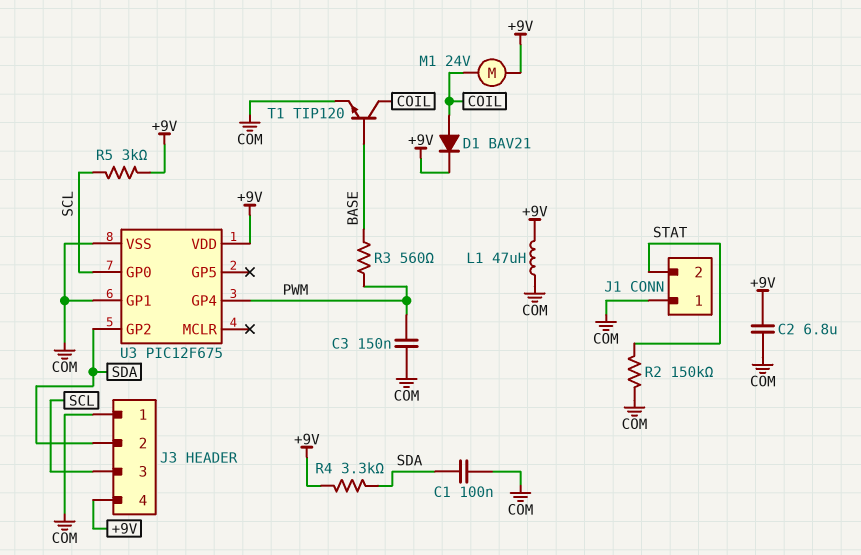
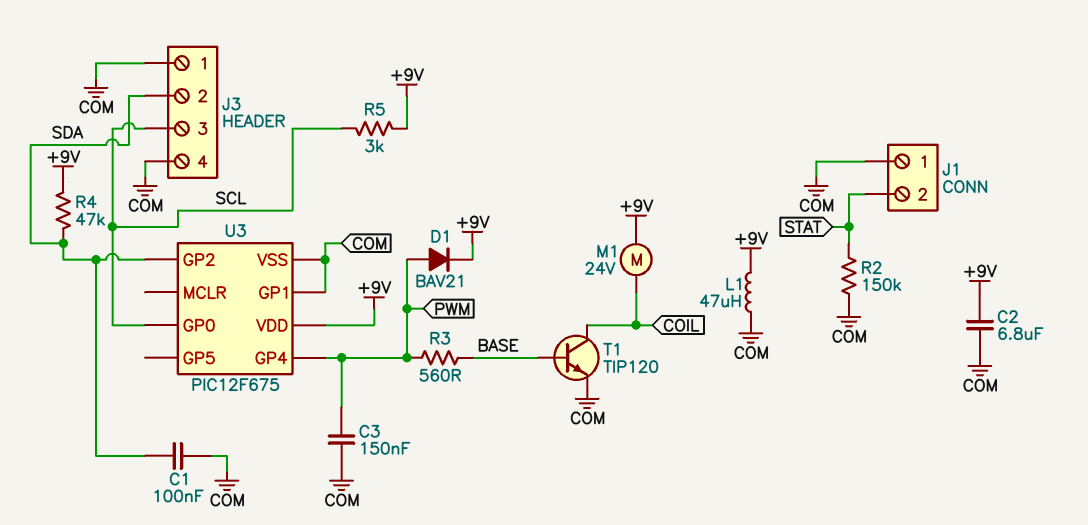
D1: diode BAV21 (A COIL, K +9V) -> diode BAV21 (A PWM, K +9V)
J3 pin 4: +9V -> COM
R4: 3.3k (+9V, SDA) -> 47k (+9V, SDA)

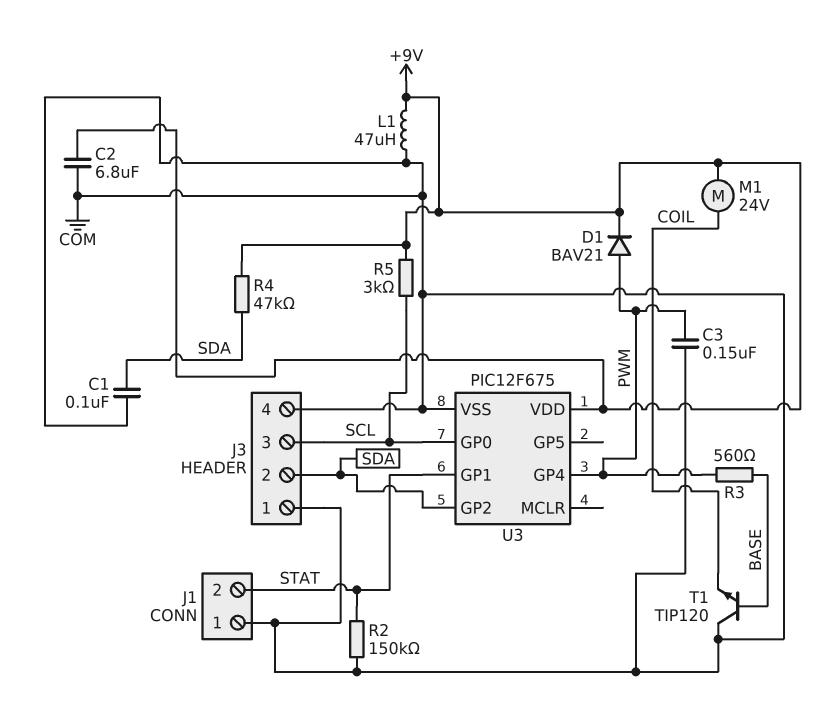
T1: NPN TIP120 (B BASE, C COIL, E COM) -> NPN TIP120 (B BASE, C COM, E COIL)
U3 pin GP1: COM -> STAT

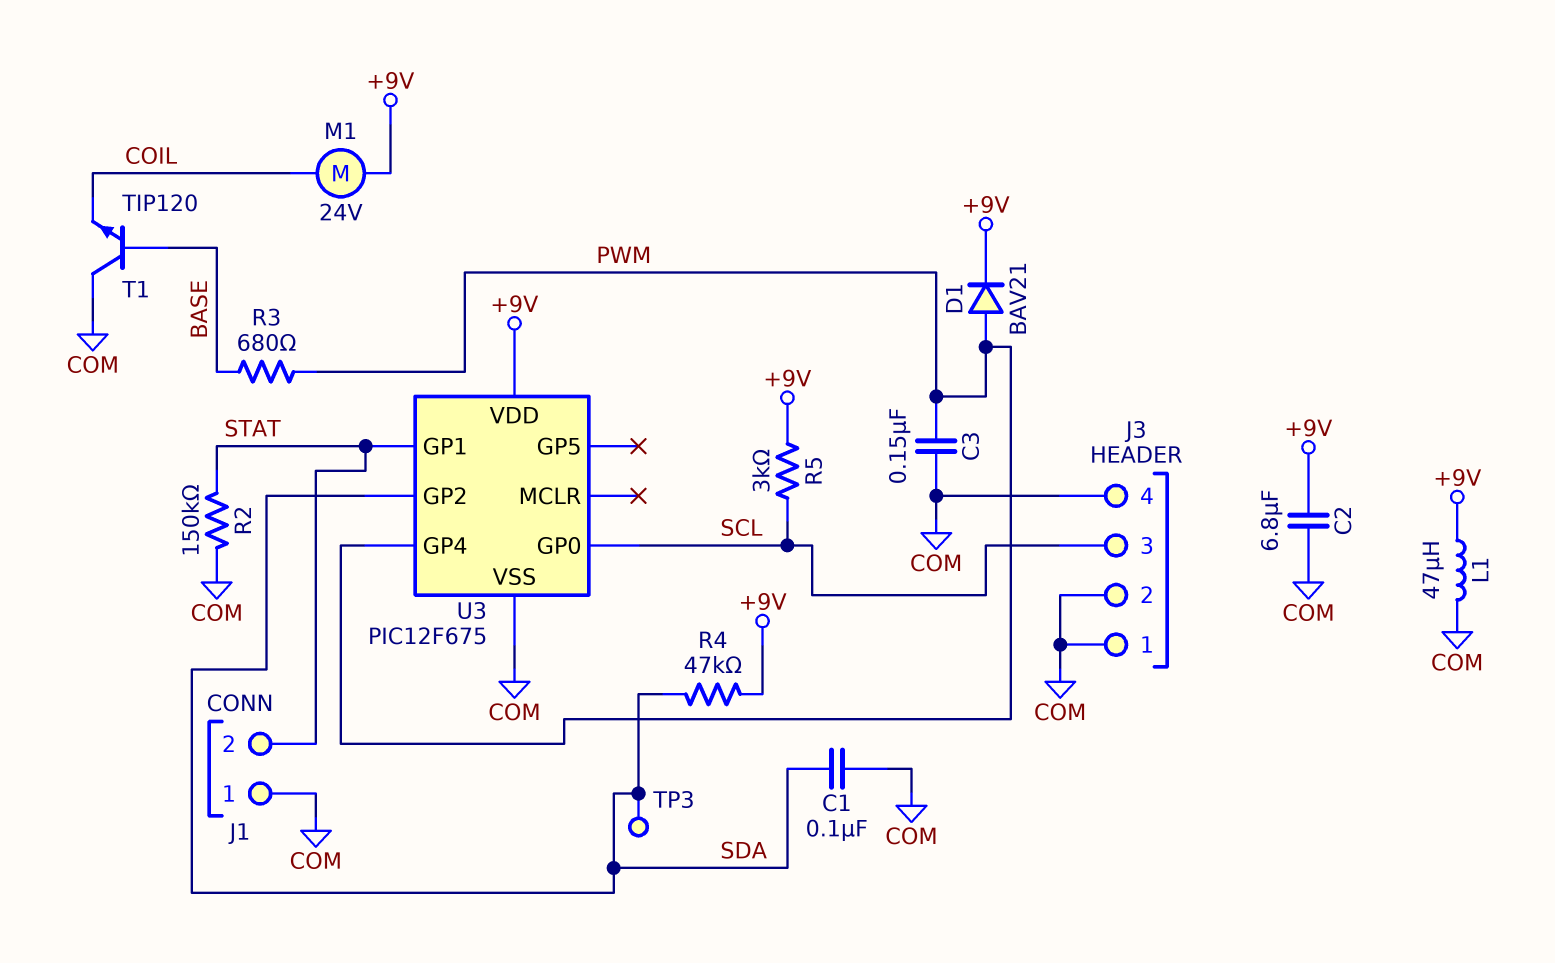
J3 pin 2: SDA -> COM
R3: 560 (BASE, PWM) -> 680 (BASE, PWM)
TP3: none -> test point (SDA)

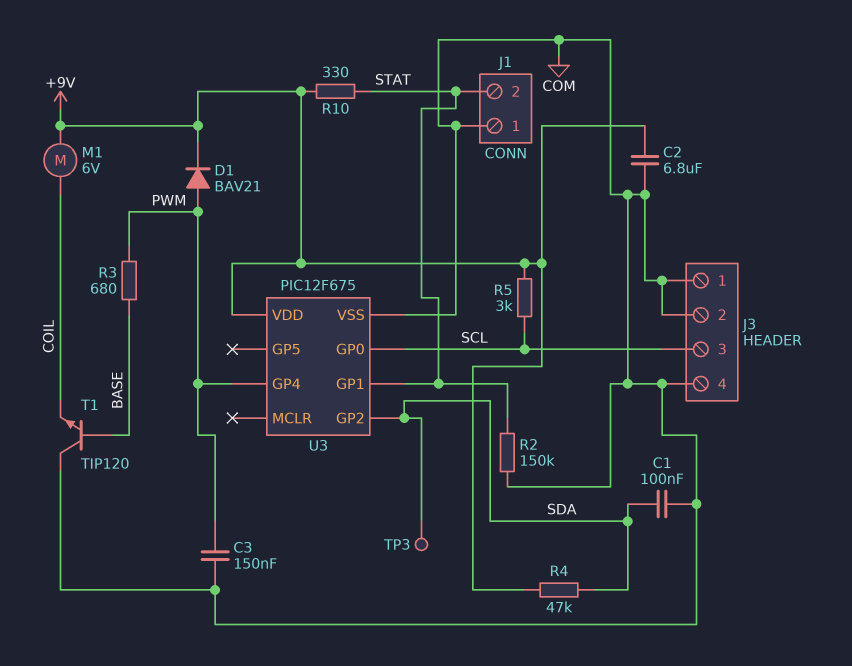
L1: 47uH (+9V, COM) -> none
M1: motor 24V (+9V, COIL) -> motor 6V (+9V, COIL)
R10: none -> 330 (+9V, STAT)

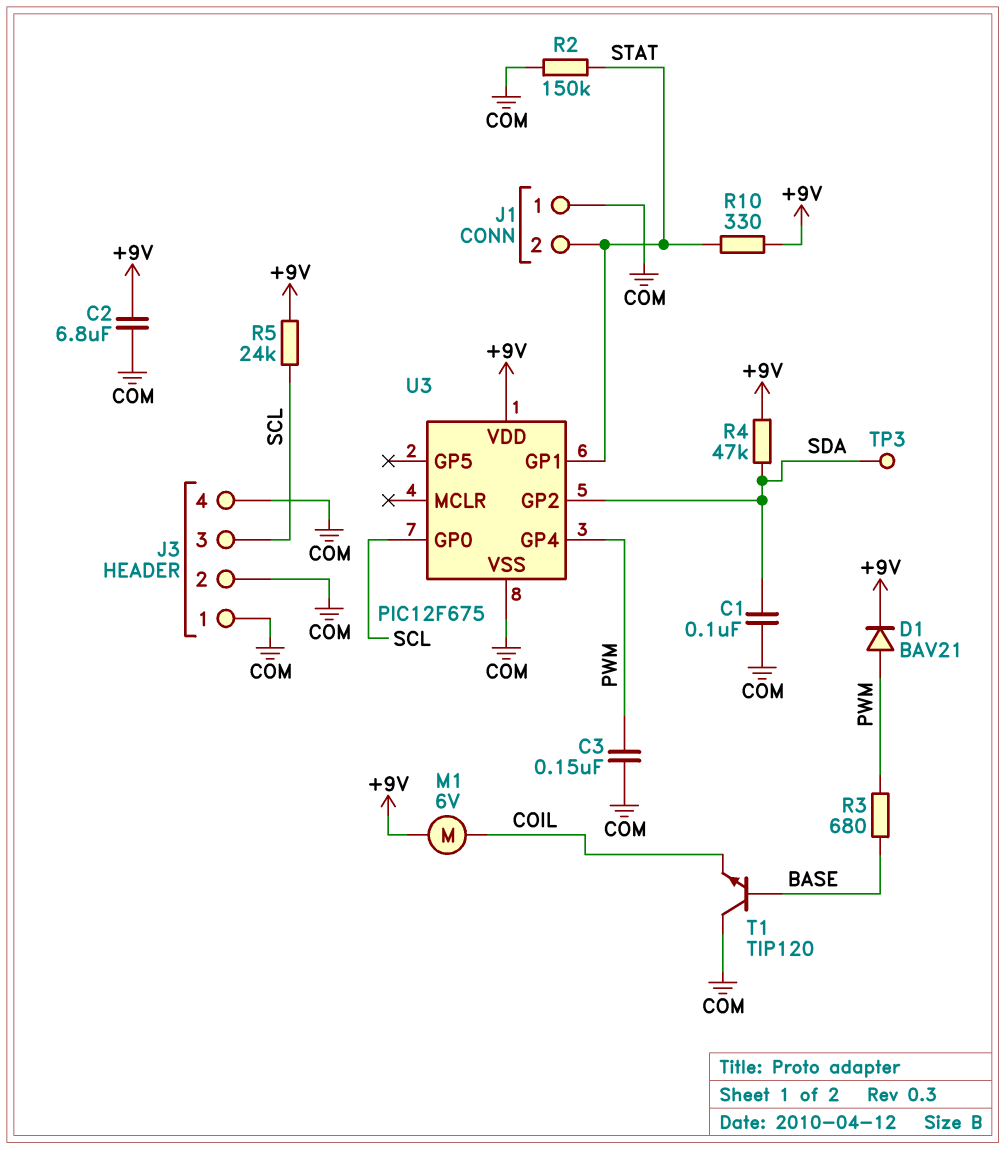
R5: 3k (+9V, SCL) -> 24k (+9V, SCL)

